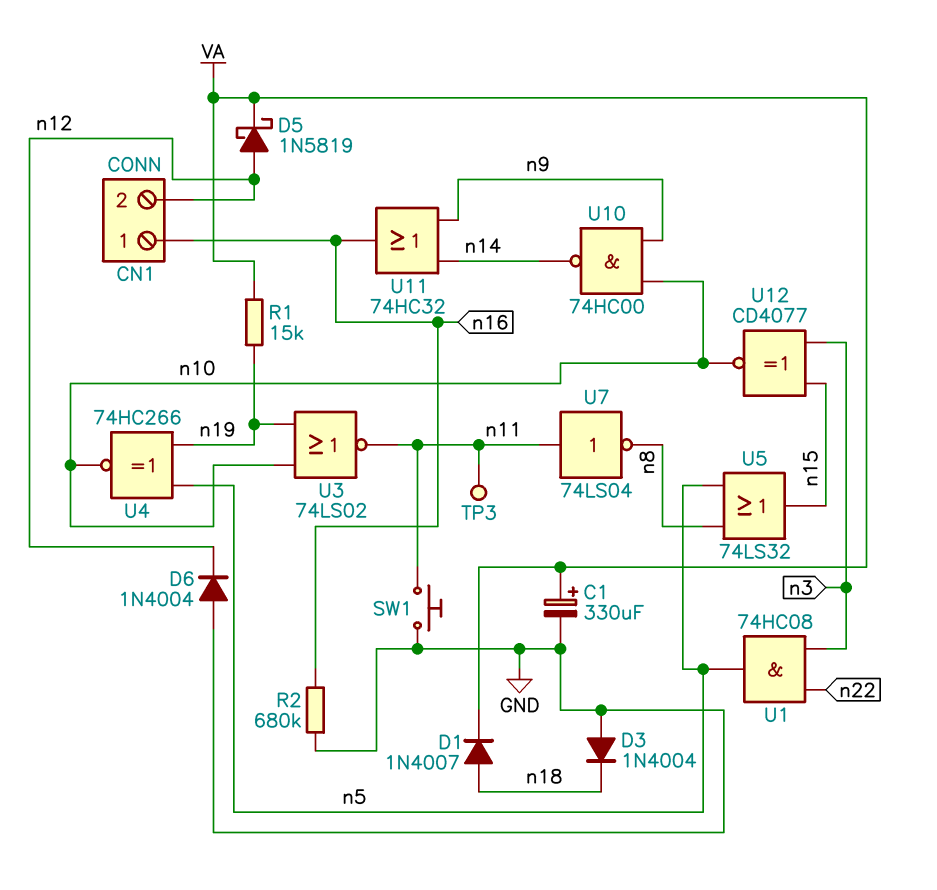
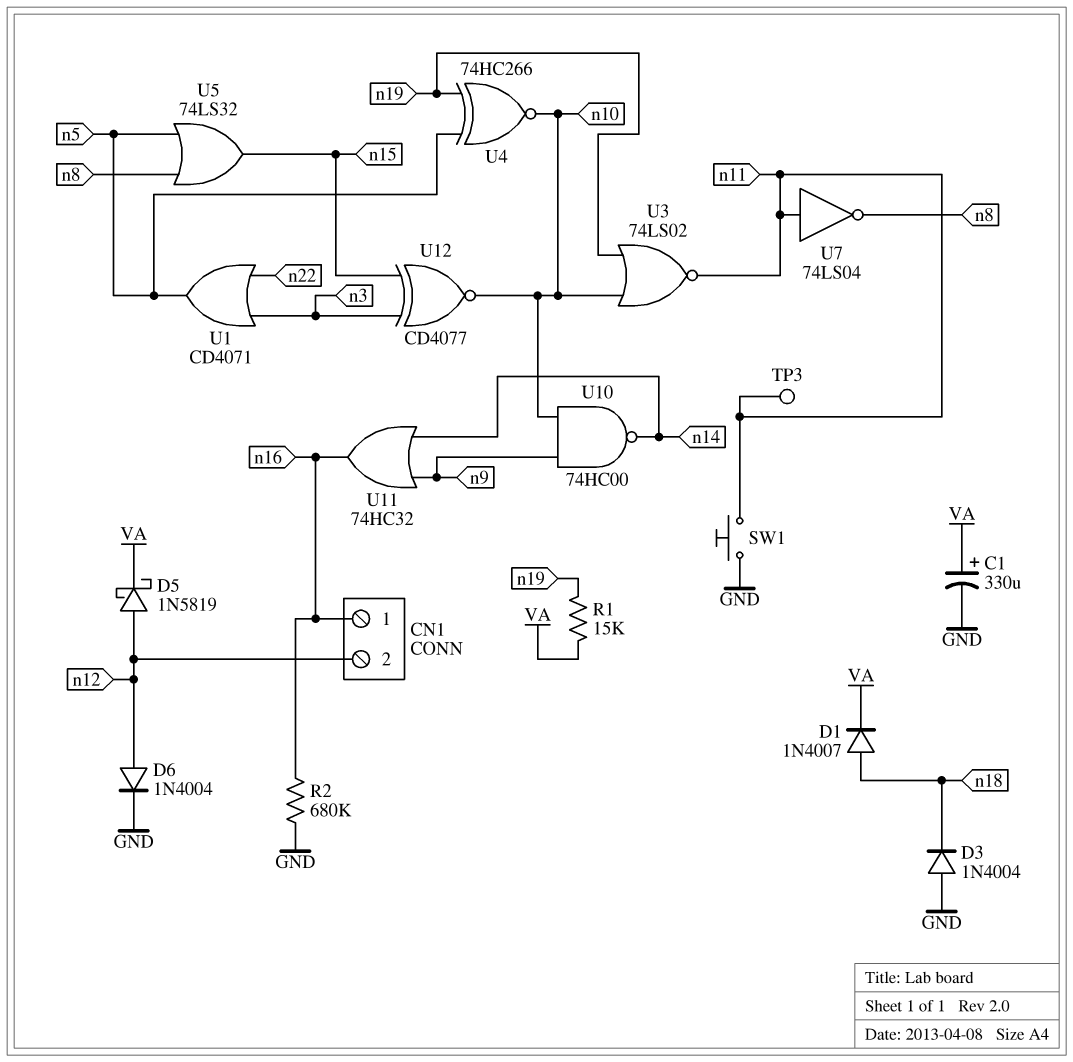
D6: diode 1N4004 (A GND, K n12) -> diode 1N4004 (A n12, K GND)
U1: AND 74HC08 (in n3, in n22, out n5) -> OR CD4071 (in n3, in n22, out n5)

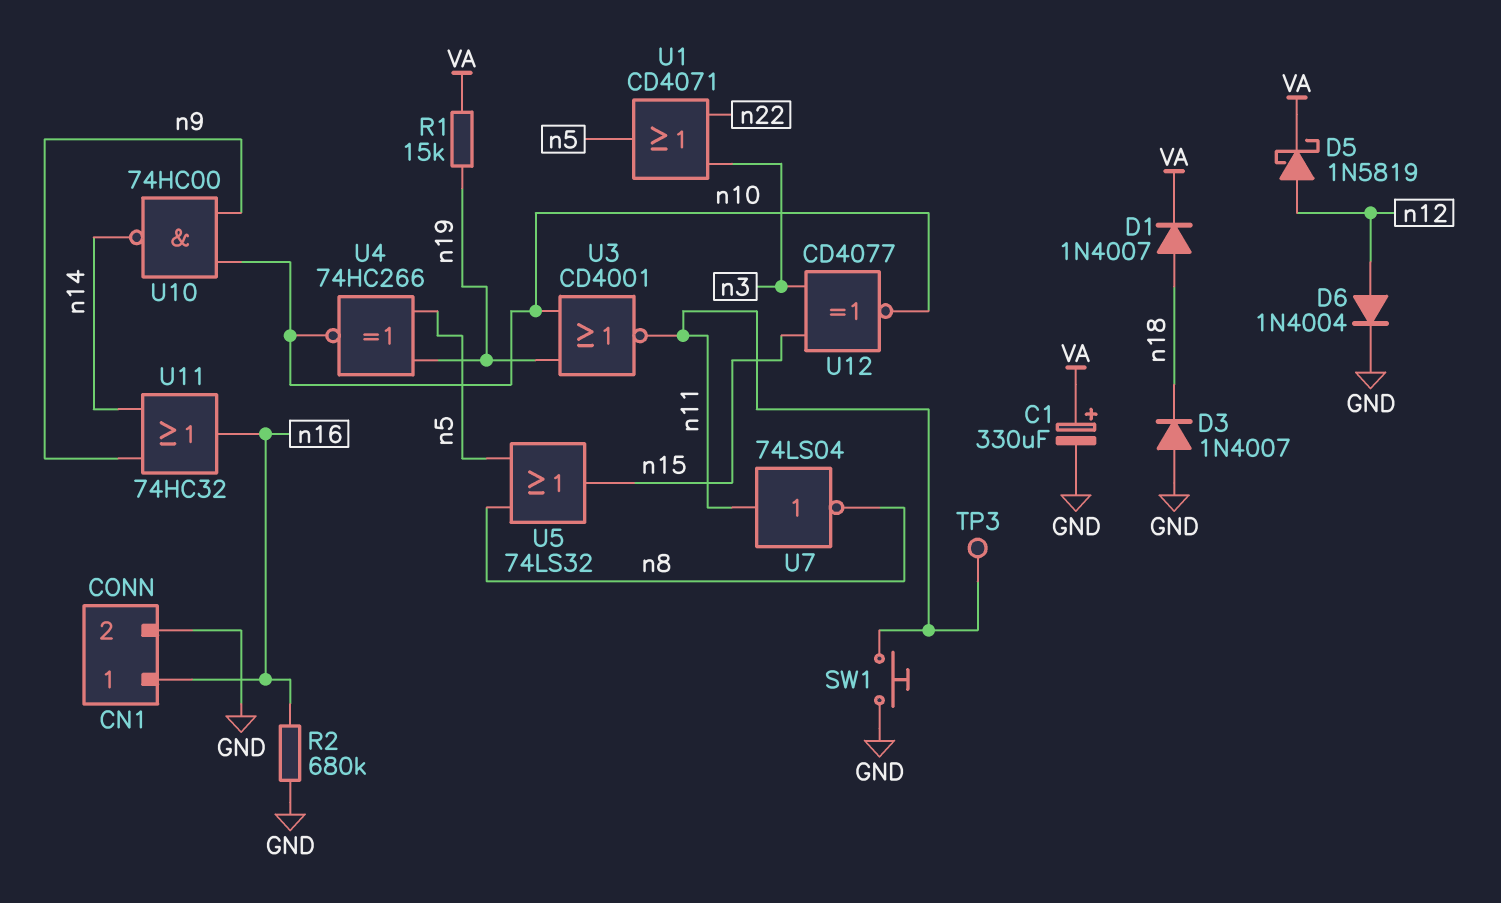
CN1 pin 2: n12 -> GND
D3: diode 1N4004 (A GND, K n18) -> diode 1N4007 (A GND, K n18)
U3: NOR 74LS02 (in n10, in n19, out n11) -> NOR CD4001 (in n10, in n19, out n11)

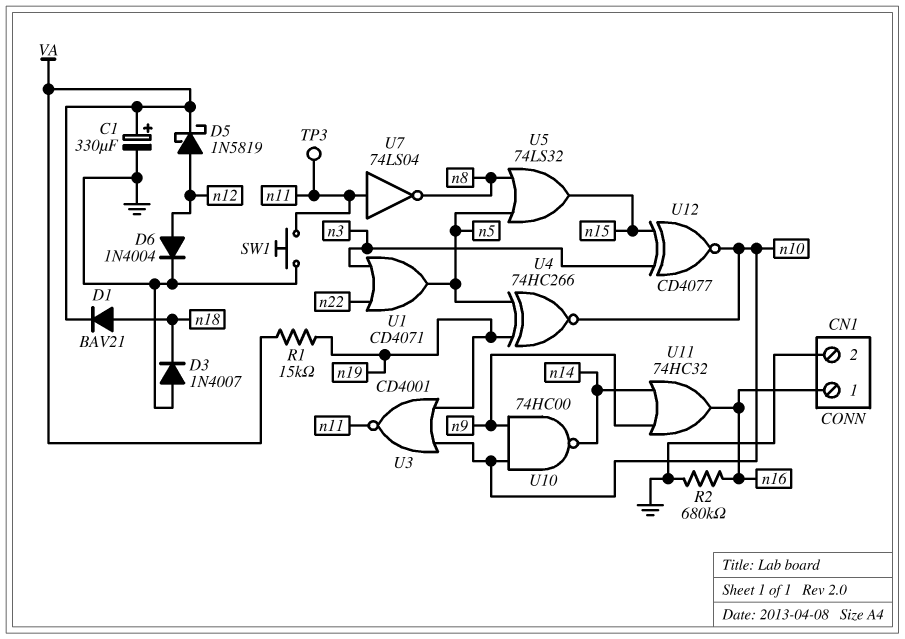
D1: diode 1N4007 (A n18, K VA) -> diode BAV21 (A n18, K VA)

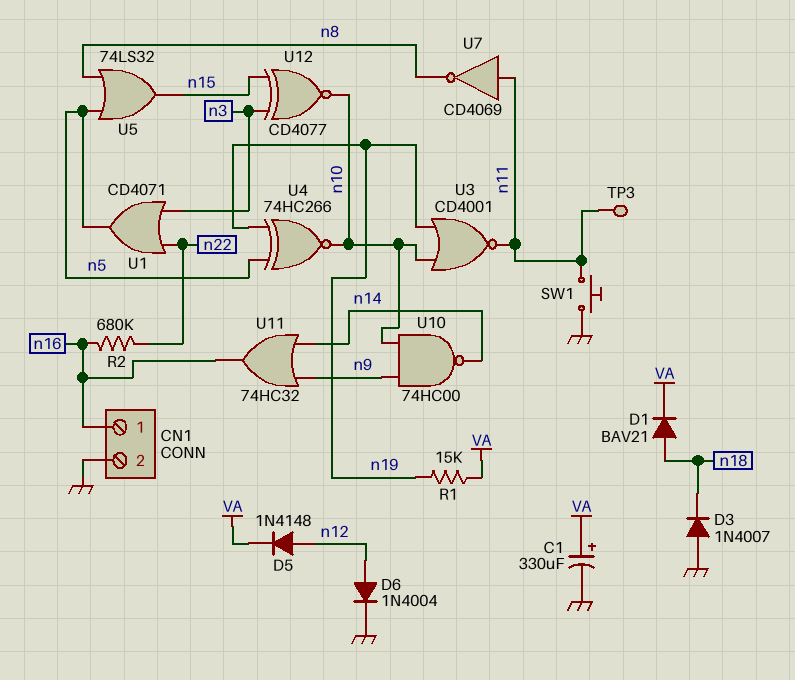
D5: schottky 1N5819 (A n12, K VA) -> diode 1N4148 (A n12, K VA)
R2: 680k (GND, n16) -> 680k (n16, n22)
U7: NOT 74LS04 (in n11, out n8) -> NOT CD4069 (in n11, out n8)

